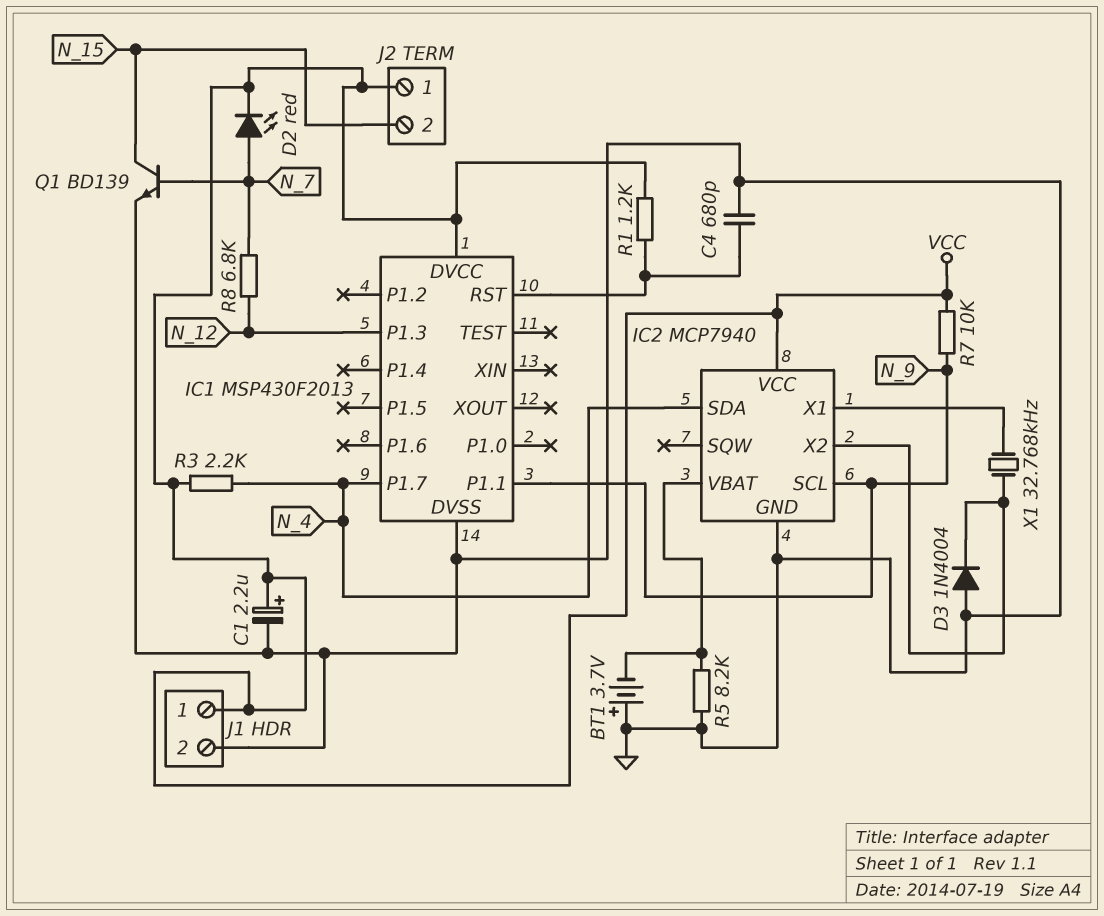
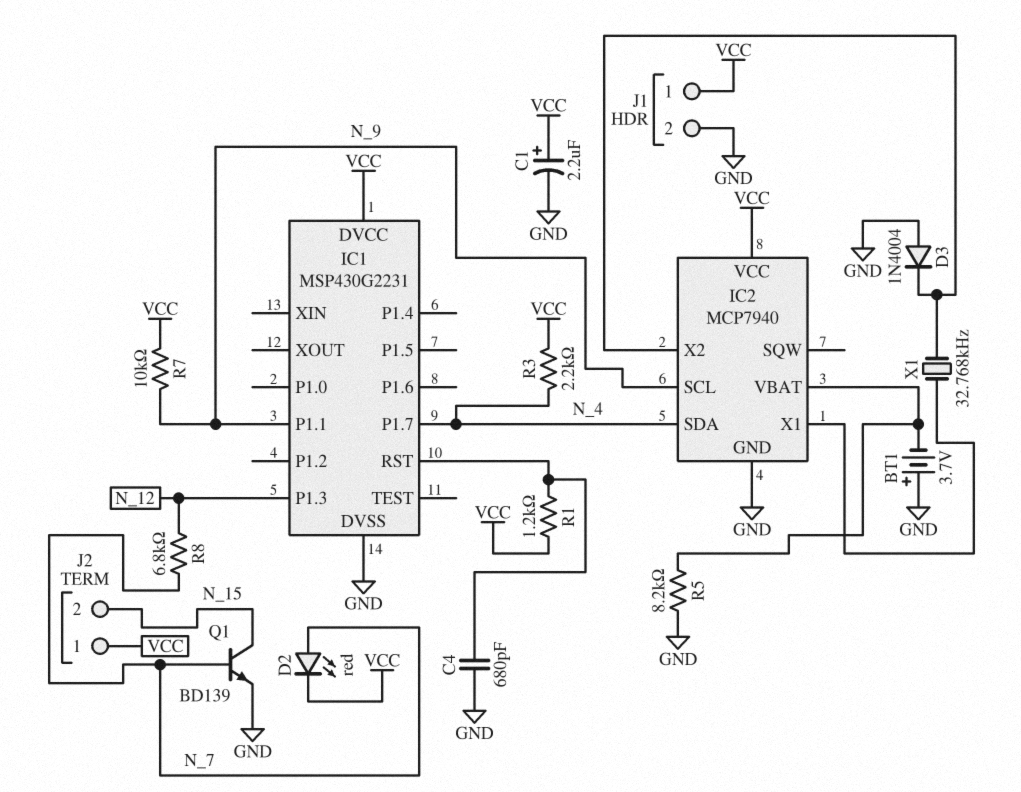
IC1: MSP430F2013 -> MSP430G2231

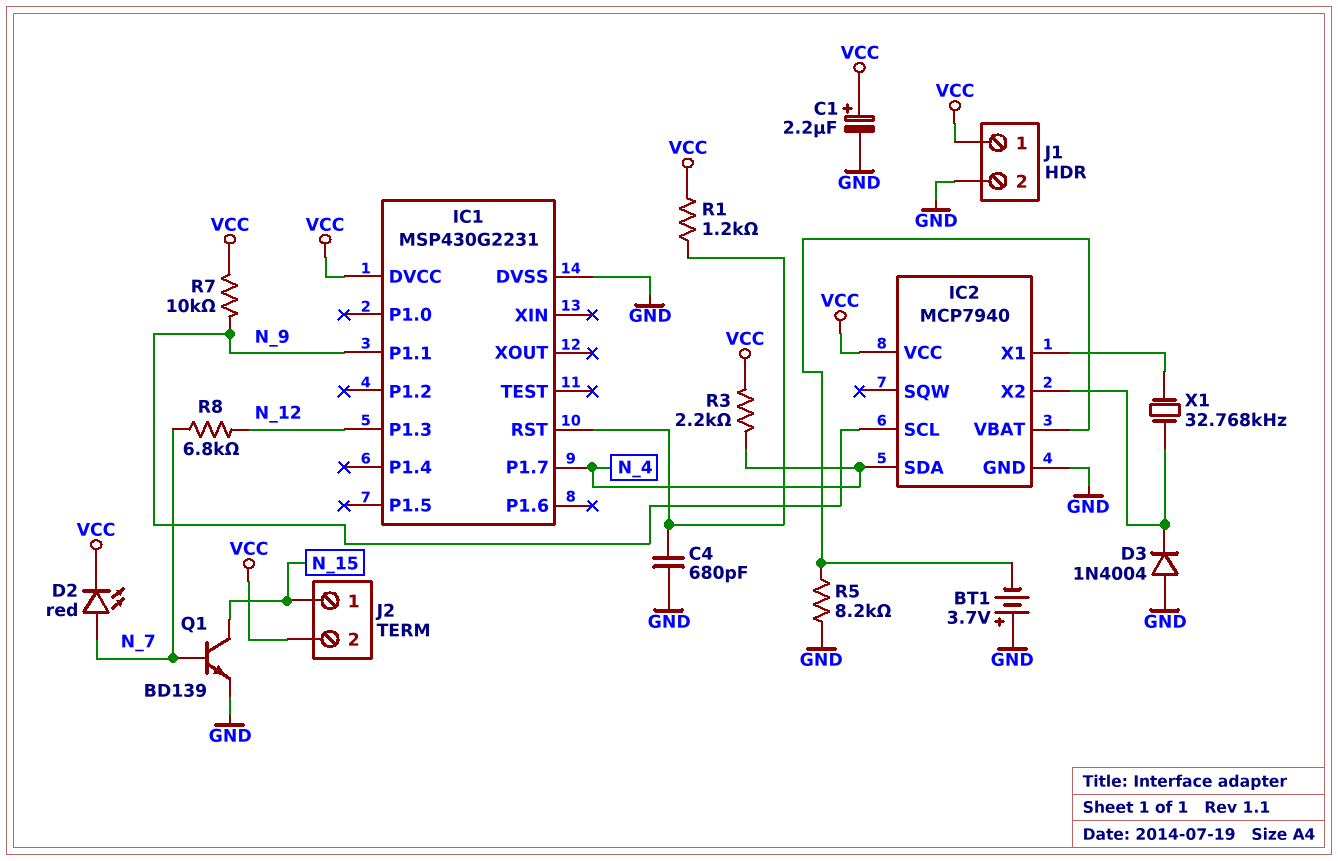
J2 pin 1: VCC -> N_15
J2 pin 2: N_15 -> VCC

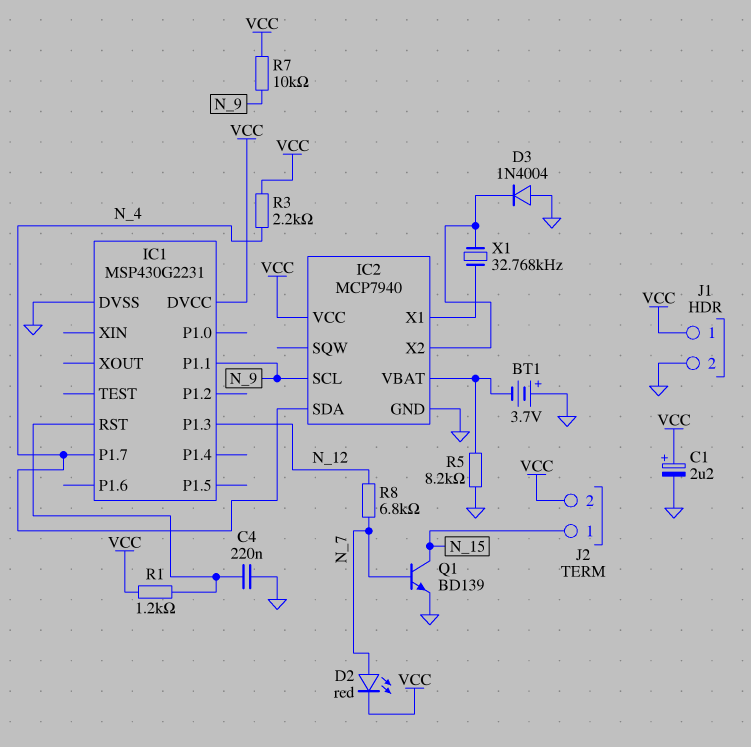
C4: 680pF (GND, IC1/RST) -> 220nF (GND, IC1/RST)

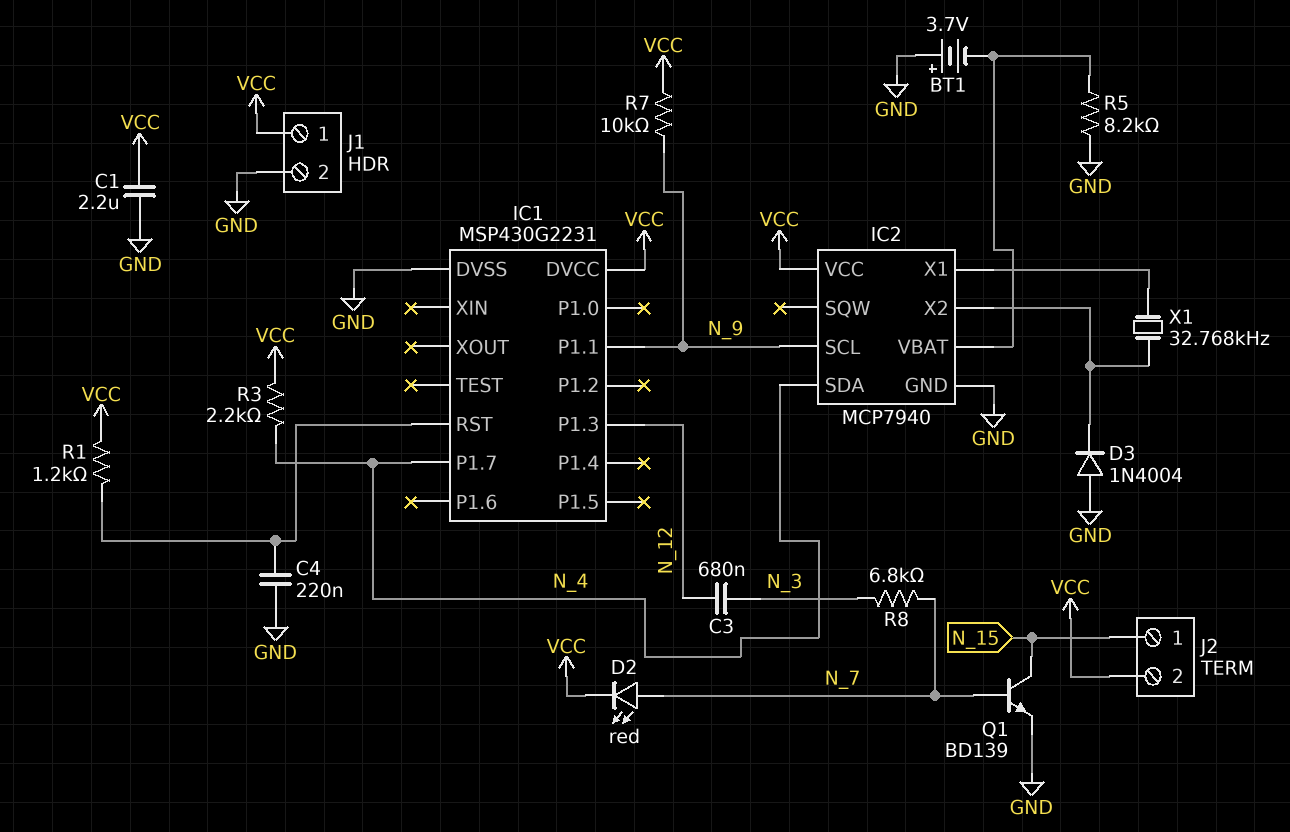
C1: 2.2uF (plus VCC, minus GND) -> 2.2uF (GND, VCC)
C3: none -> 680nF (N_3, N_12)
R8: 6.8k (N_7, N_12) -> 6.8k (N_3, N_7)

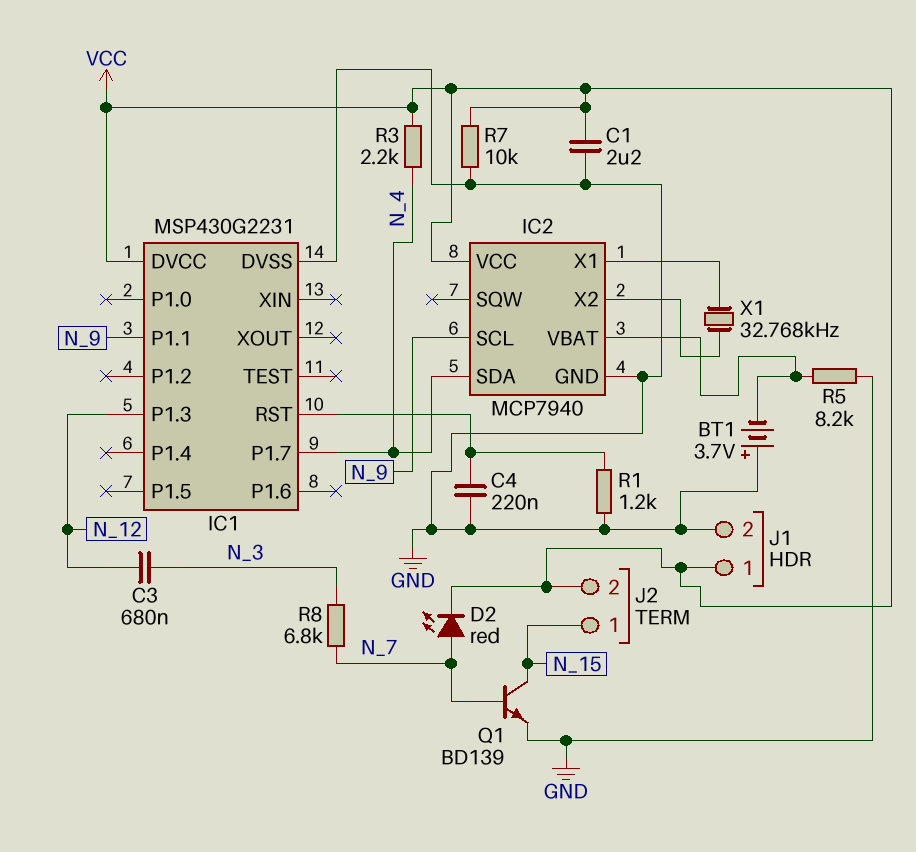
D3: diode 1N4004 (A GND, K IC2/X2) -> none
R1: 1.2k (IC1/RST, VCC) -> 1.2k (GND, IC1/RST)
R7: 10k (N_9, VCC) -> 10k (GND, VCC)

